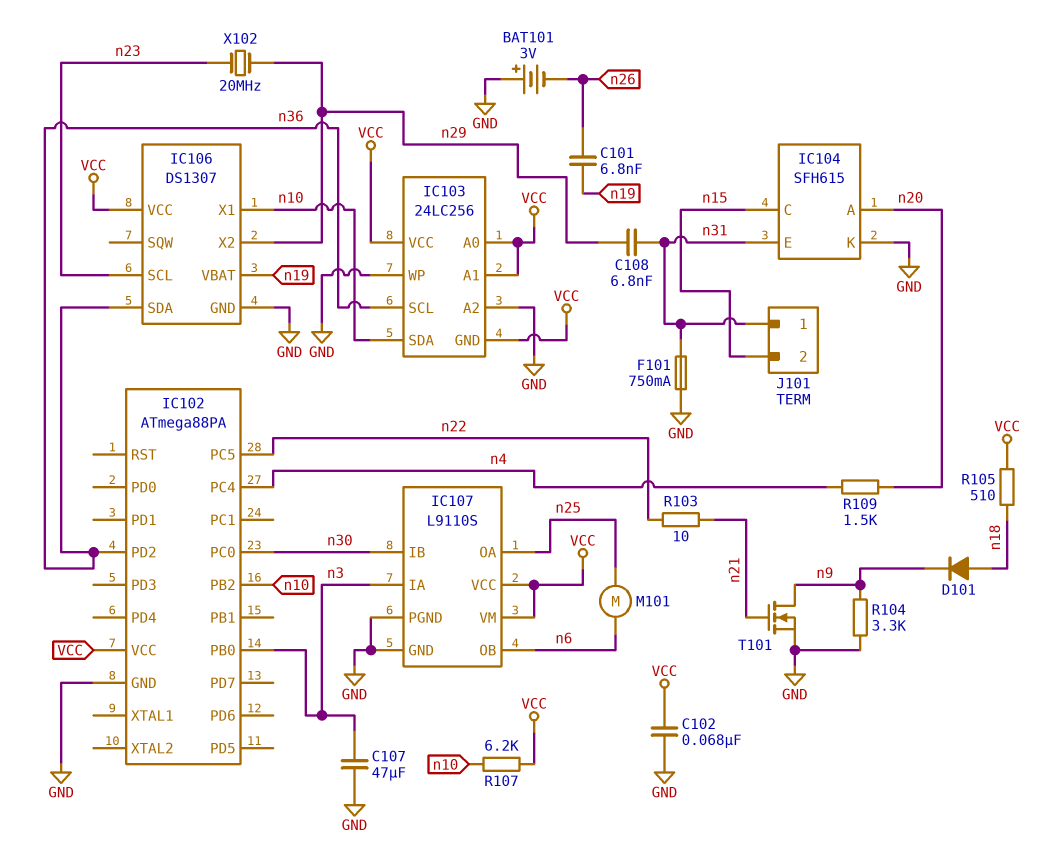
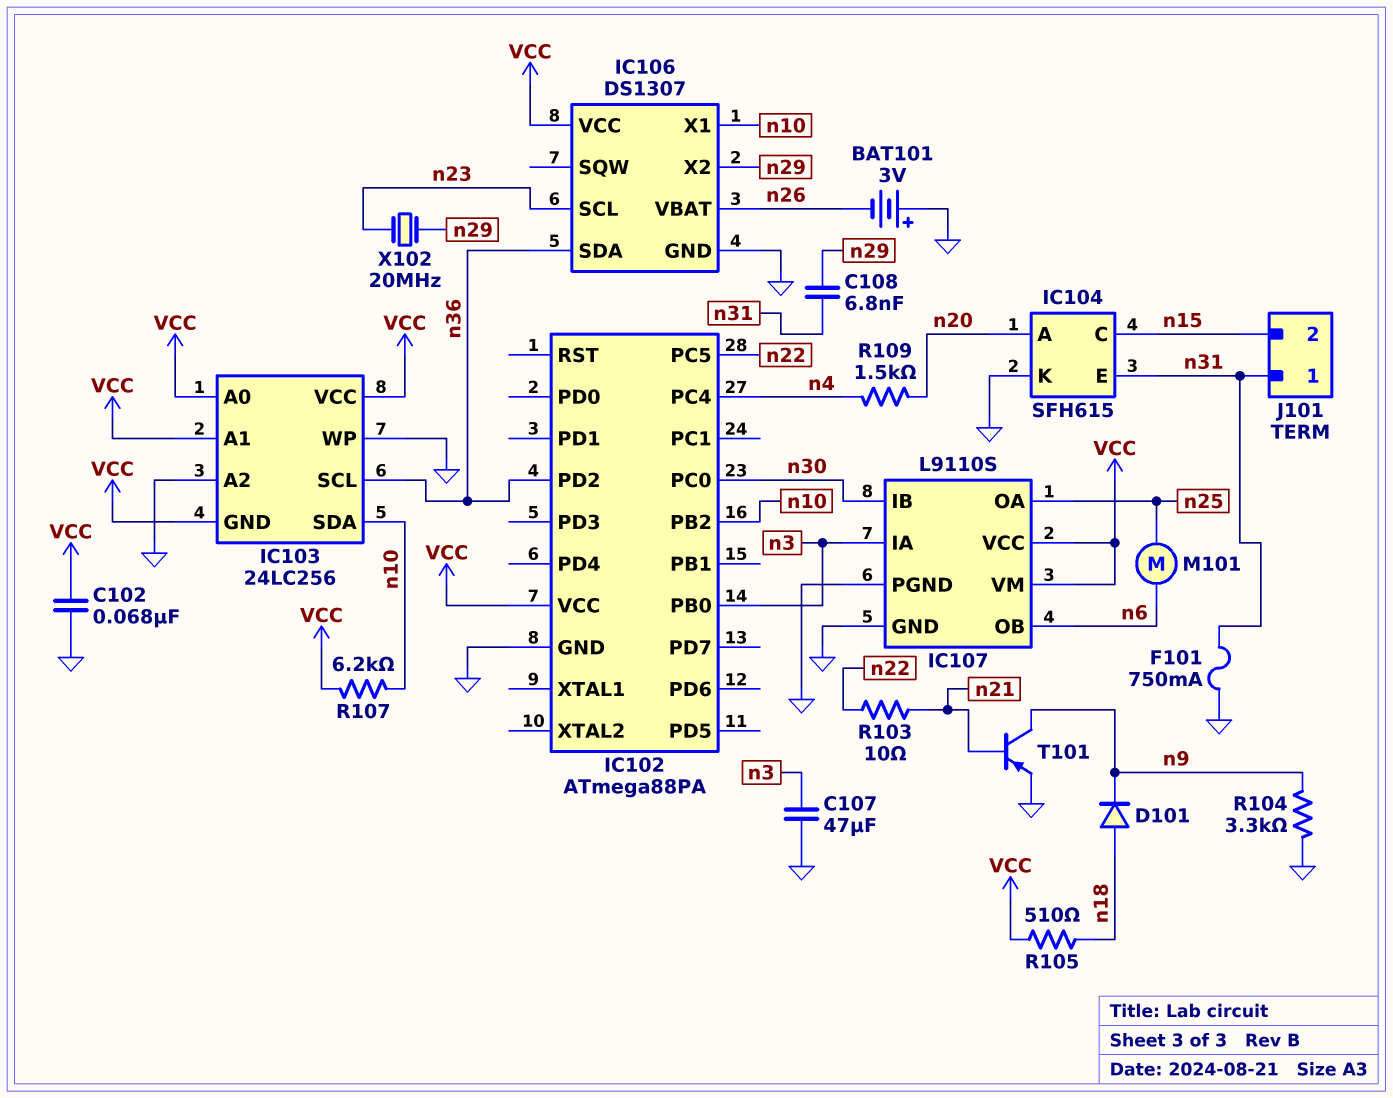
C101: 6.8nF (n19, n26) -> none
IC106 pin VBAT: n19 -> n26
T101: NMOS (G n21, D n9, S GND) -> PNP (B n21, C n9, E GND)

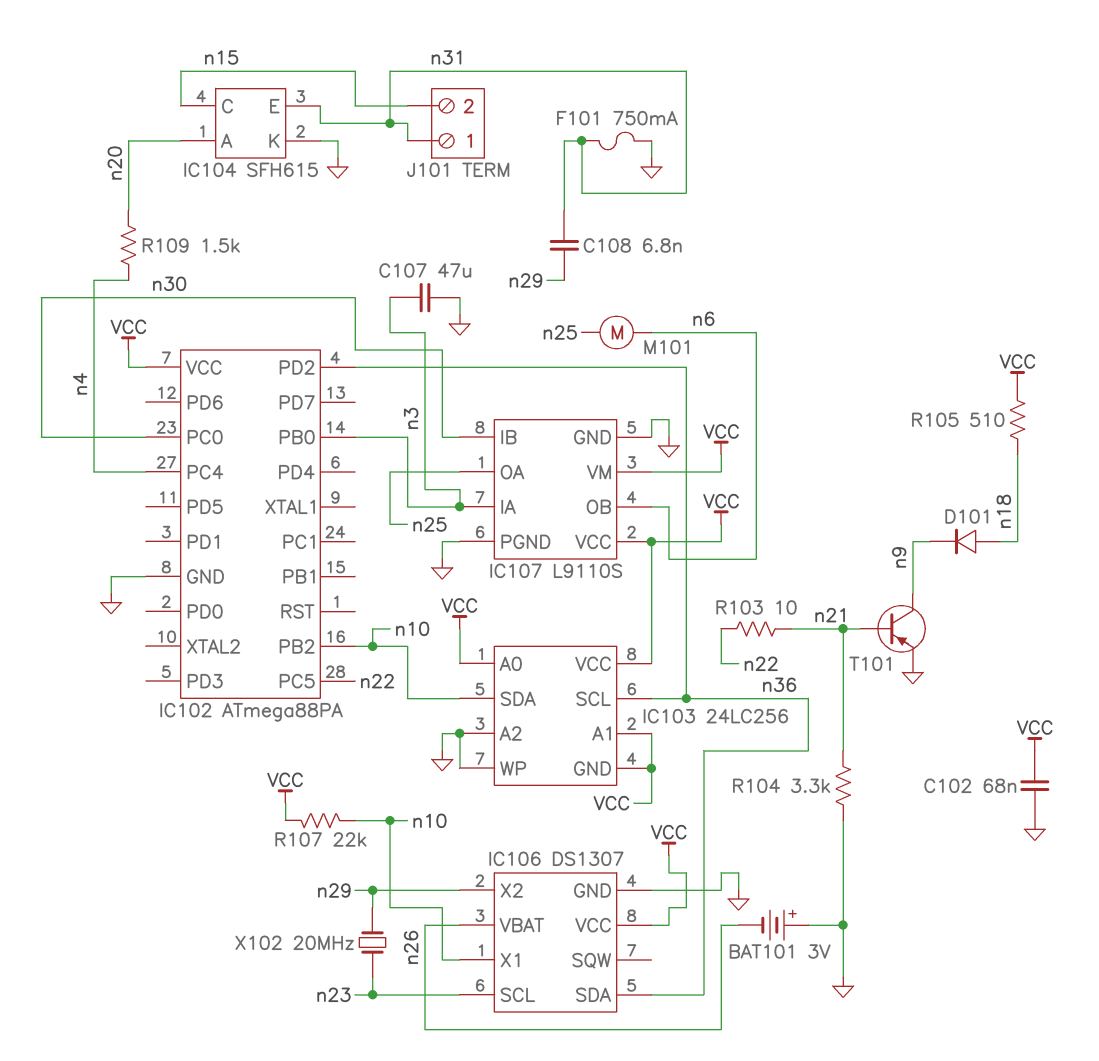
R104: 3.3k (GND, n9) -> 3.3k (GND, n21)
R107: 6.2k (VCC, n10) -> 22k (VCC, n10)

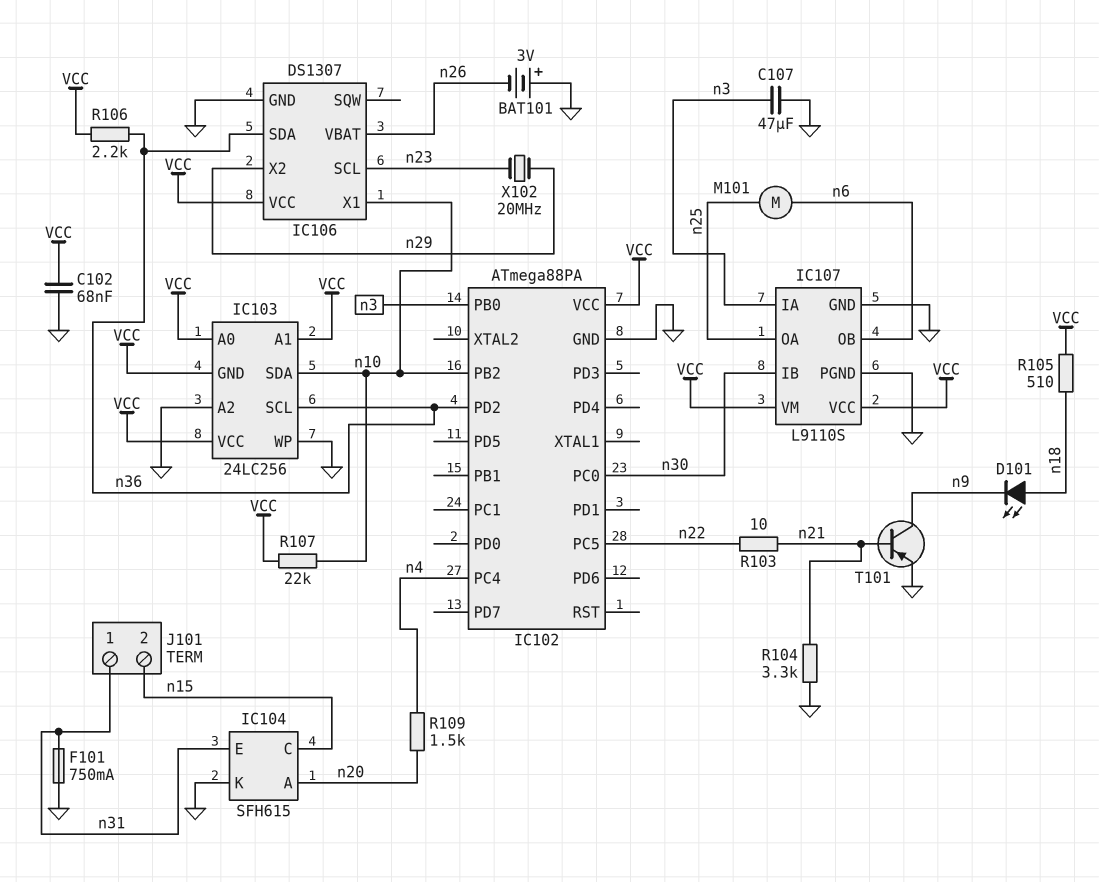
C108: 6.8nF (n29, n31) -> none
D101: diode (A n18, K n9) -> LED (A n18, K n9)
R106: none -> 2.2k (VCC, n36)

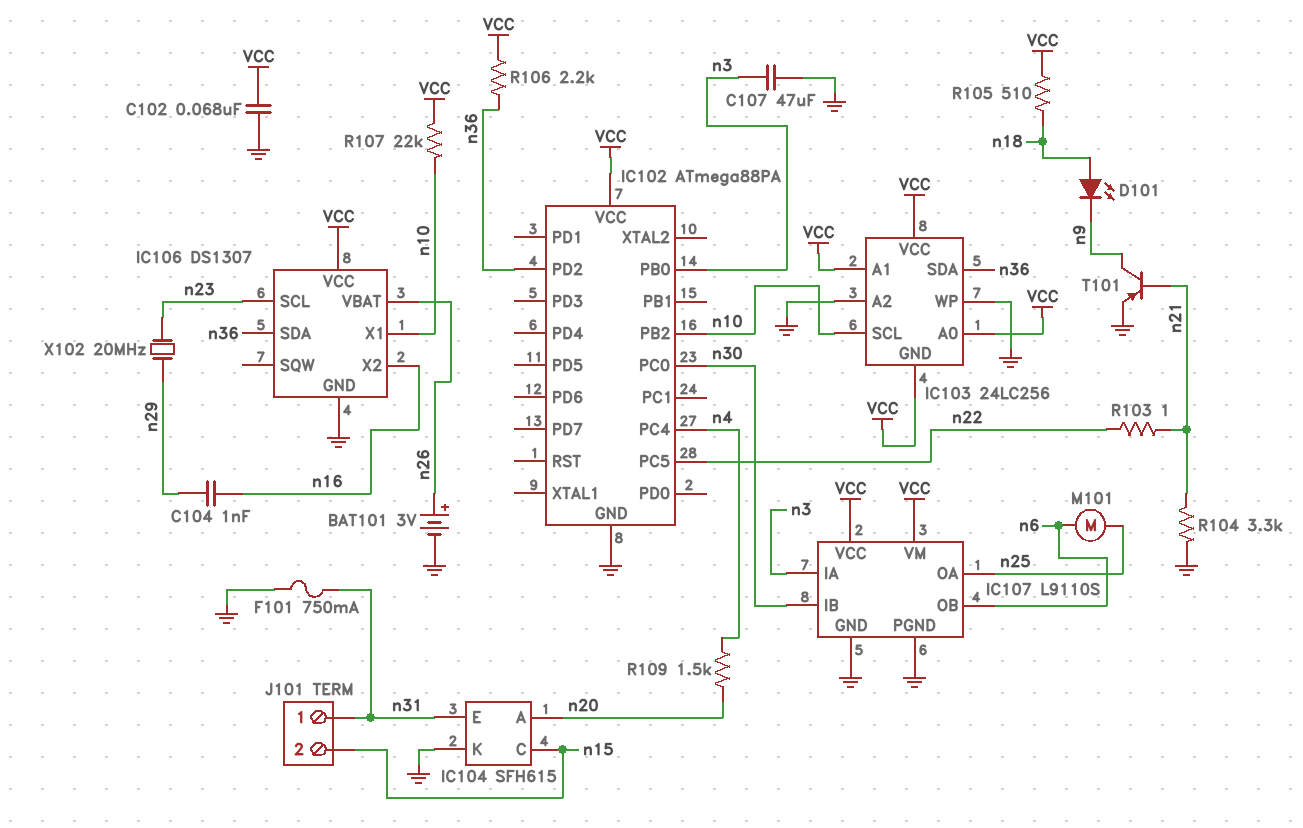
BAT101: 3V (plus GND, minus n26) -> 3V (plus n26, minus GND)
C104: none -> 1nF (n16, n29)
IC103 pin SCL: n36 -> n10
IC103 pin SDA: n10 -> n36
IC106 pin X2: n29 -> n16
R103: 10 (n21, n22) -> 1 (n21, n22)

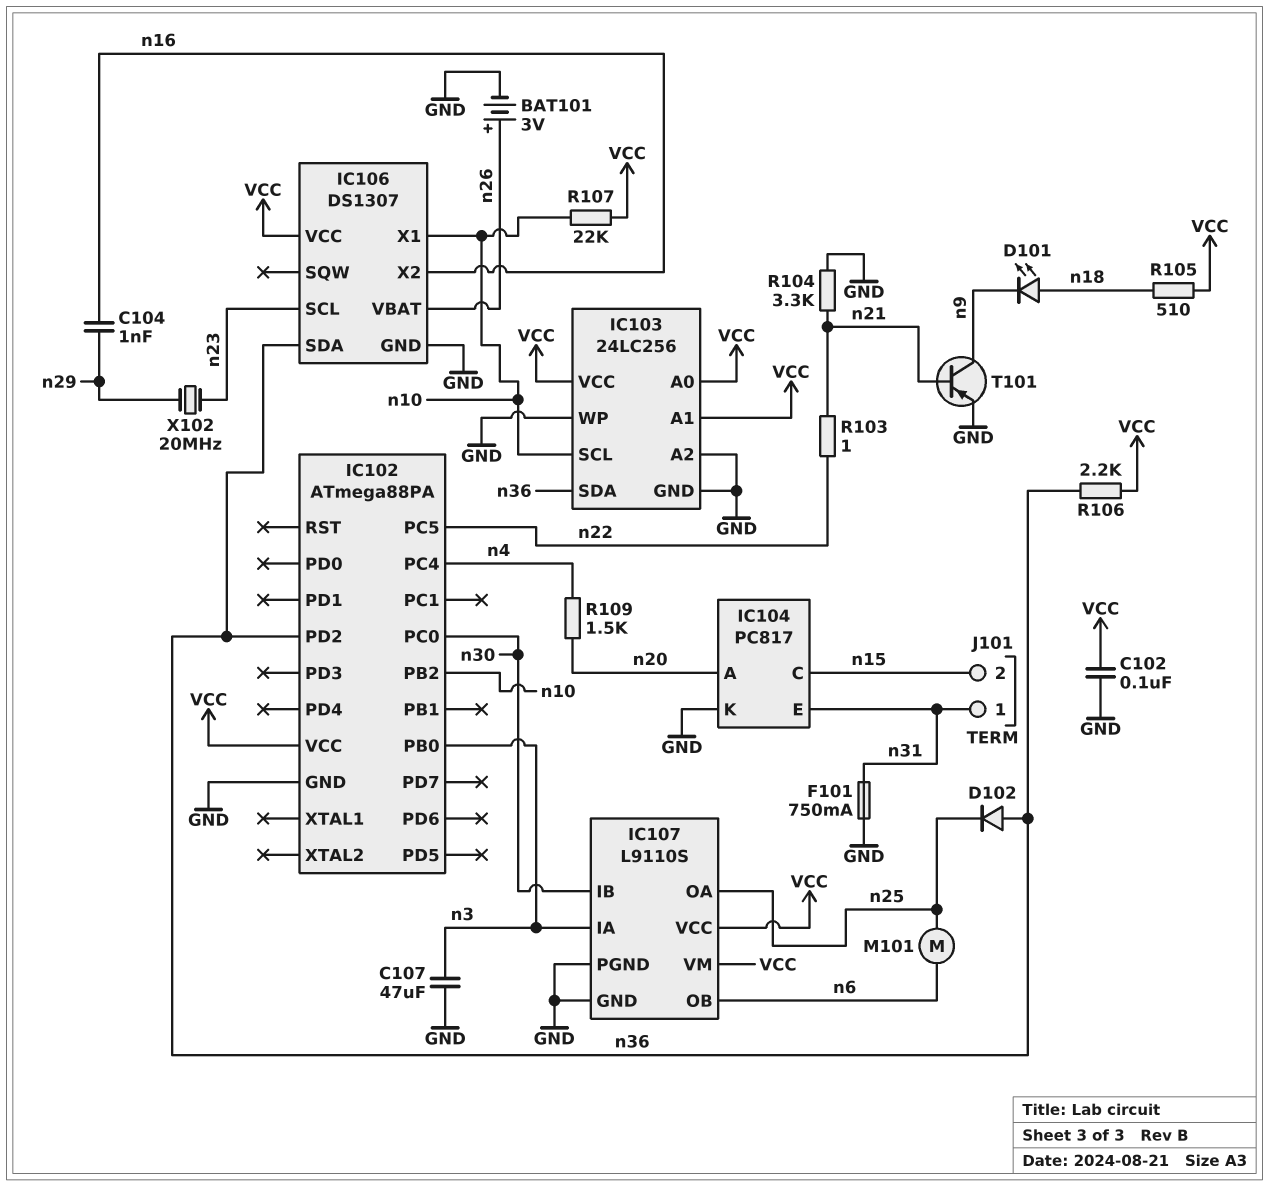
C102: 68nF (GND, VCC) -> 100nF (GND, VCC)
D102: none -> diode (A n36, K n25)
IC103 pin GND: VCC -> GND
IC104: SFH615 -> PC817

